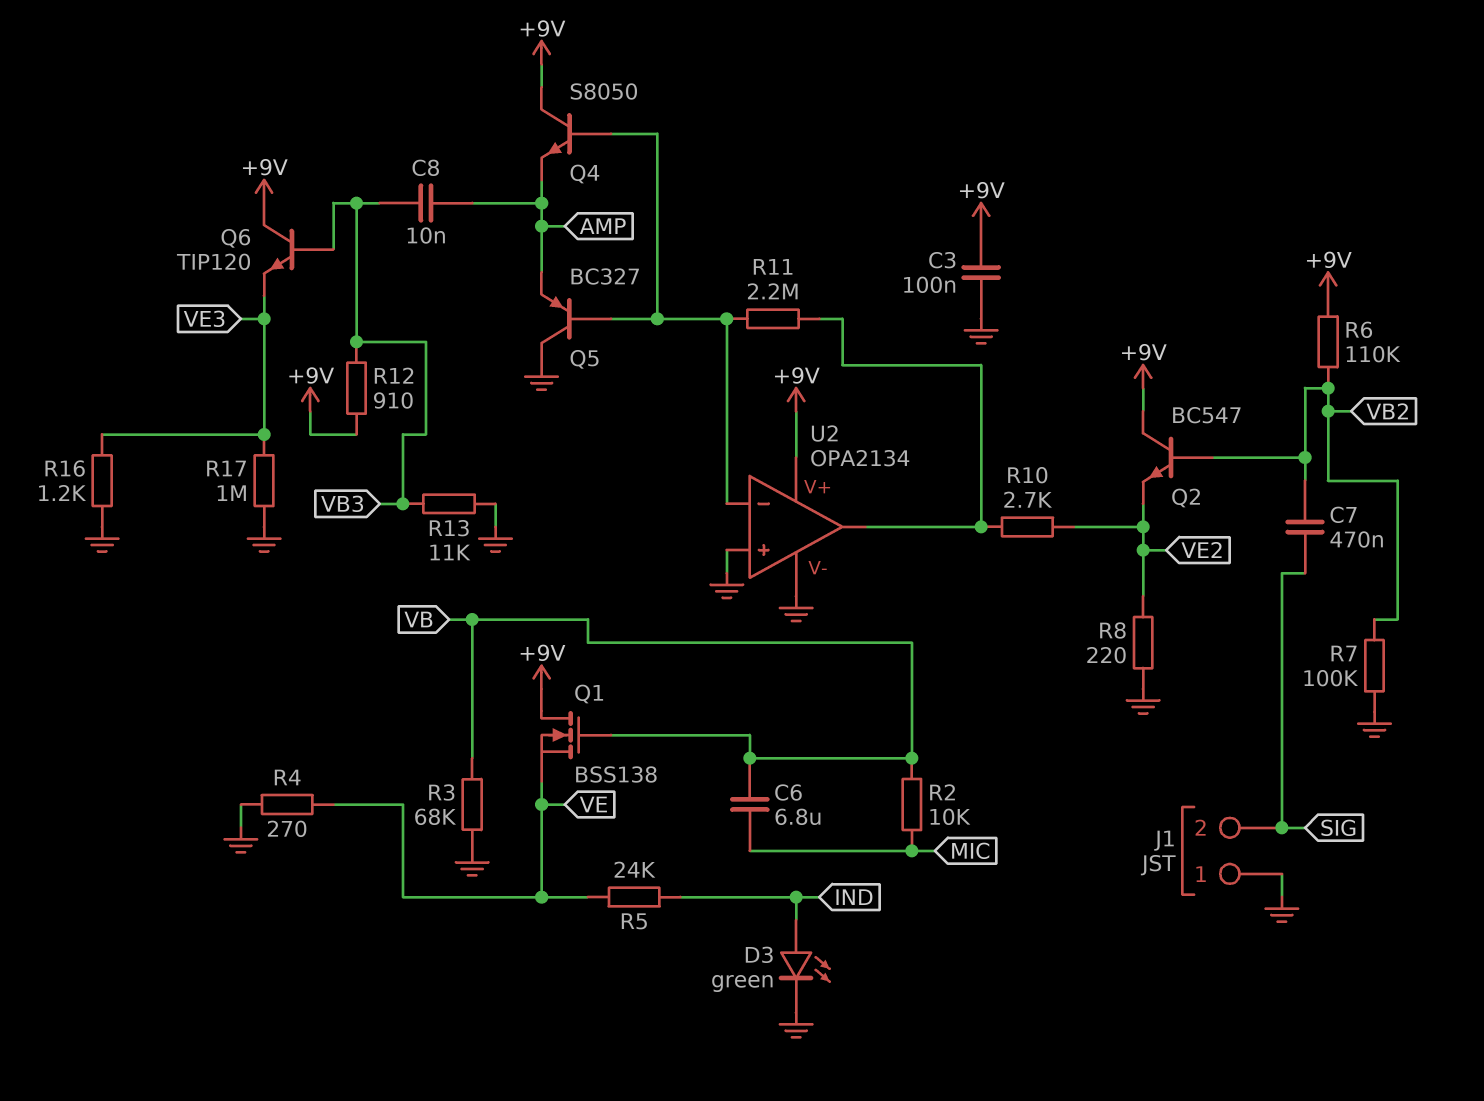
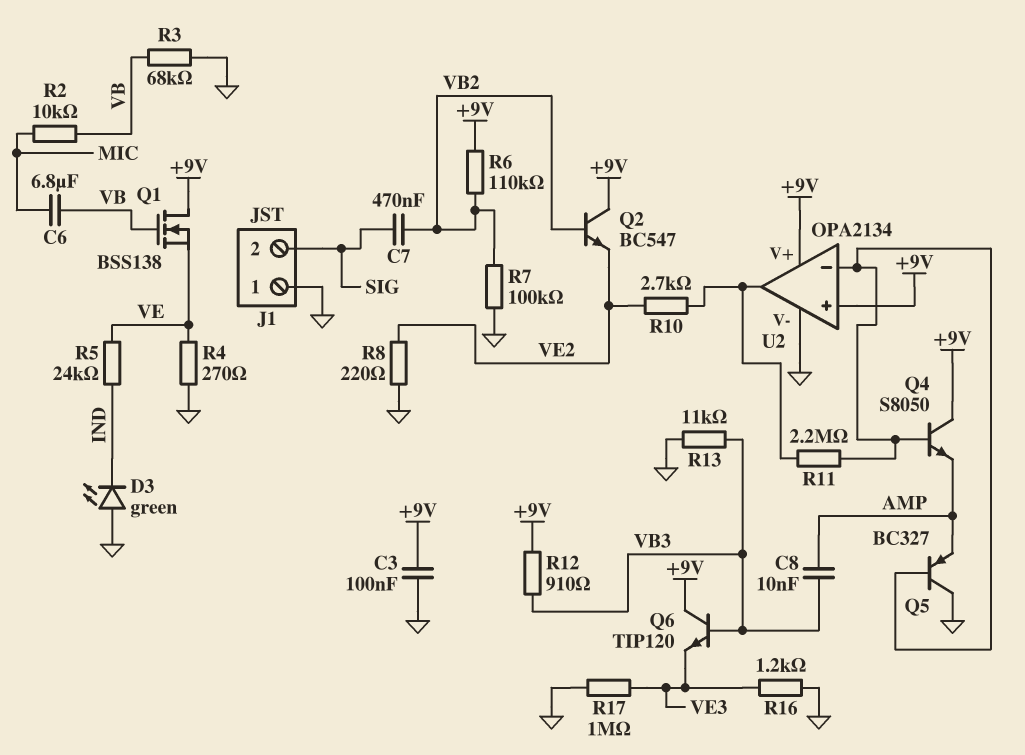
D3: LED green (A IND, K GND) -> LED green (A GND, K IND)
U2 pin in+: GND -> +9V

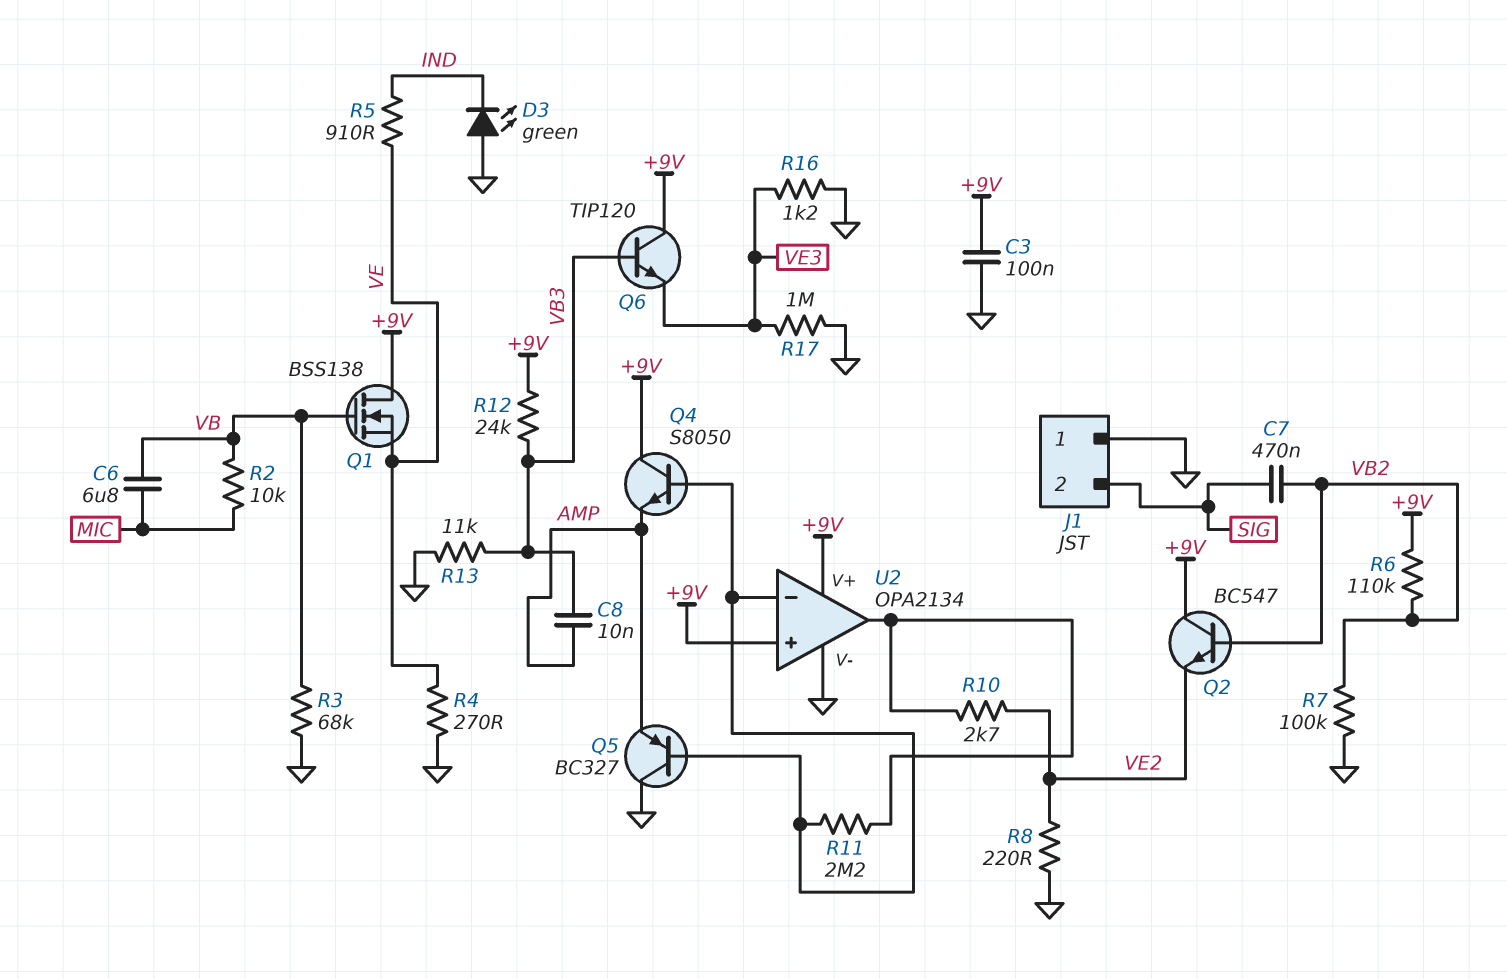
R5: 24k (IND, VE) -> 910 (IND, VE)
R12: 910 (+9V, VB3) -> 24k (+9V, VB3)

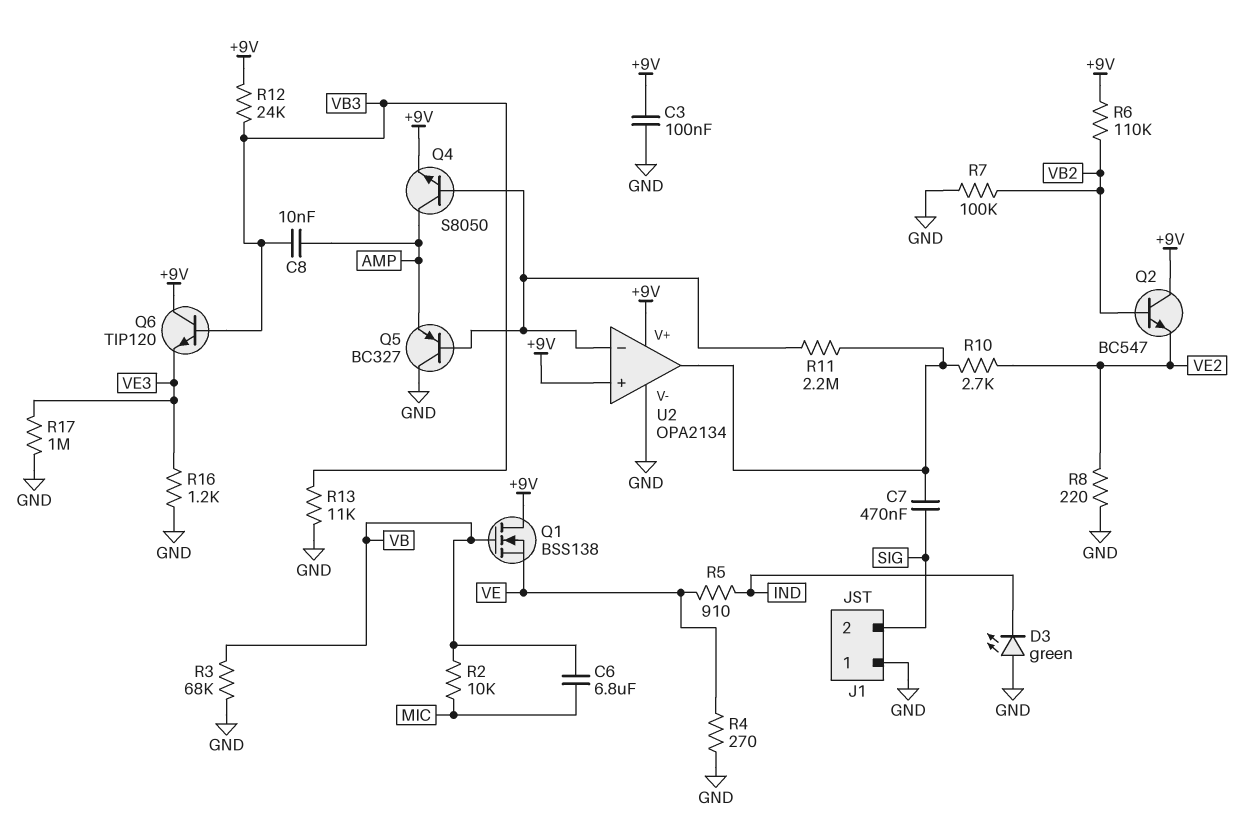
C7: 470nF (SIG, VB2) -> 470nF (SIG, U2/out)
Q4: NPN S8050 (B U2/in-, C +9V, E AMP) -> NPN S8050 (B U2/in-, C AMP, E +9V)

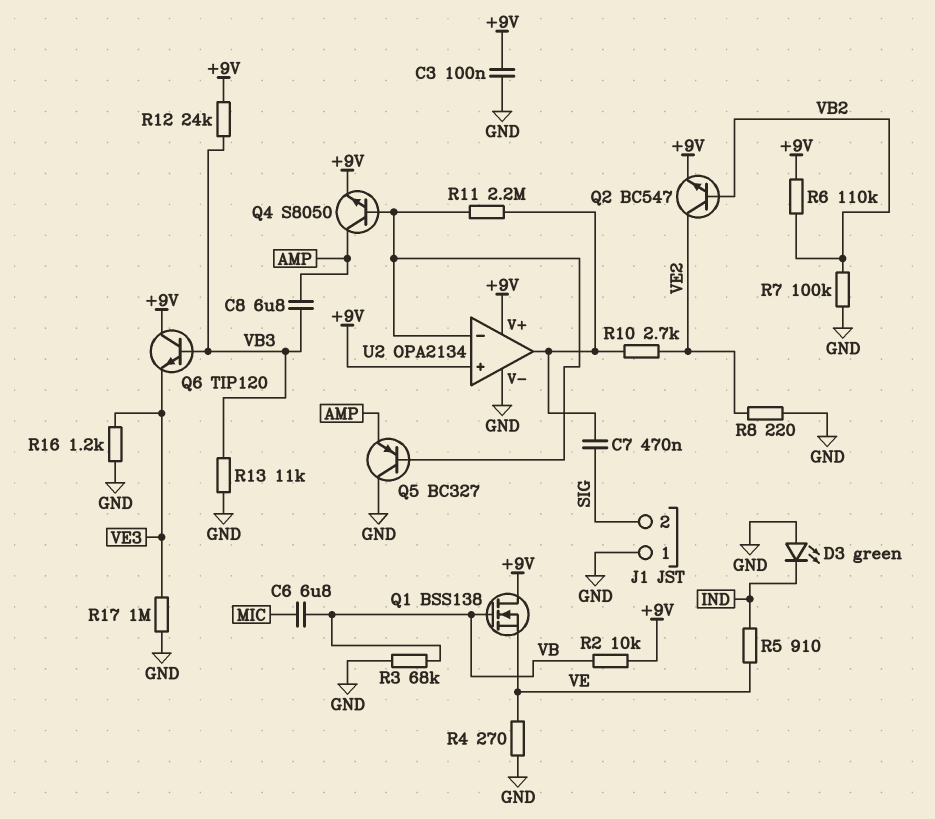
C8: 10nF (AMP, VB3) -> 6.8uF (AMP, VB3)
Q2: NPN BC547 (B VB2, C +9V, E VE2) -> NPN BC547 (B VB2, C VE2, E +9V)
R2: 10k (MIC, VB) -> 10k (+9V, VB)

